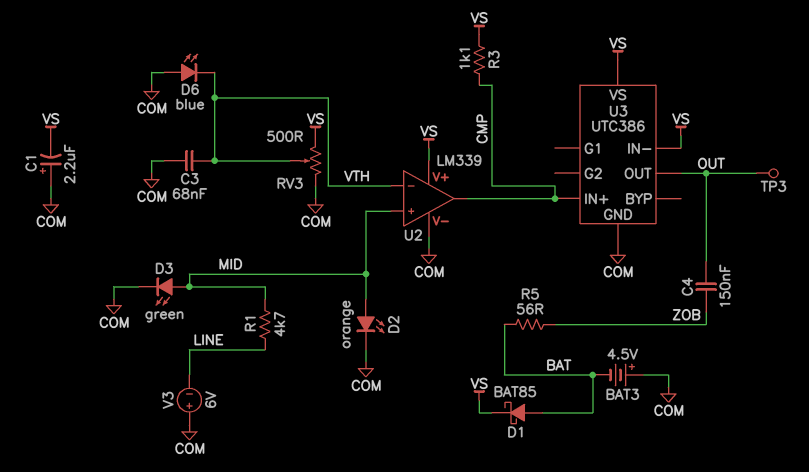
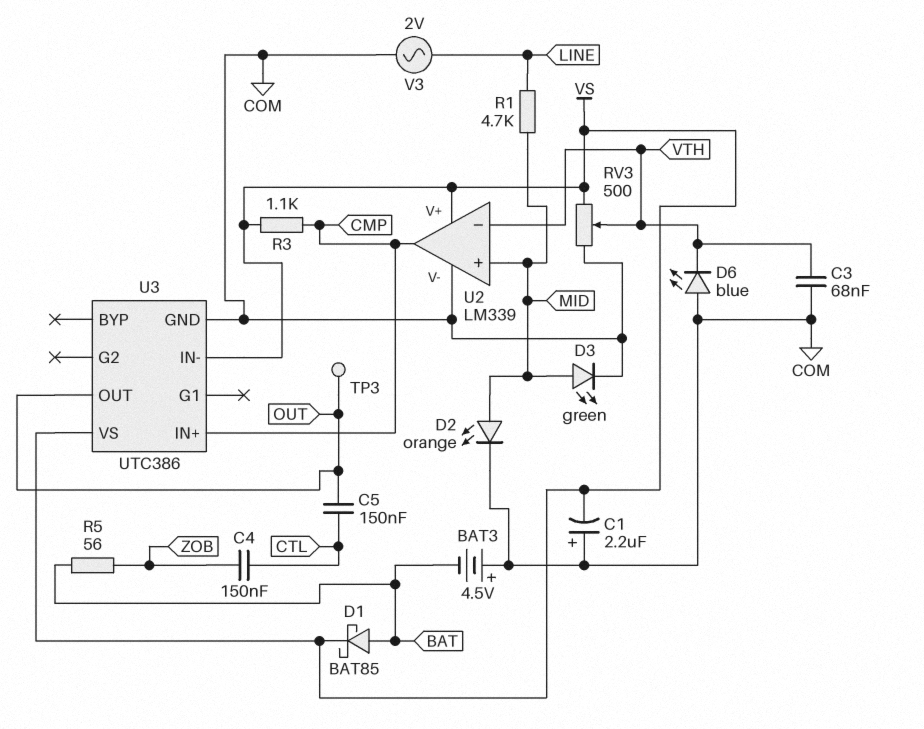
C4: 150nF (OUT, ZOB) -> 150nF (CTL, ZOB)
C5: none -> 150nF (CTL, OUT)
V3: 6V (plus COM, minus LINE) -> AC 2V (COM, LINE)

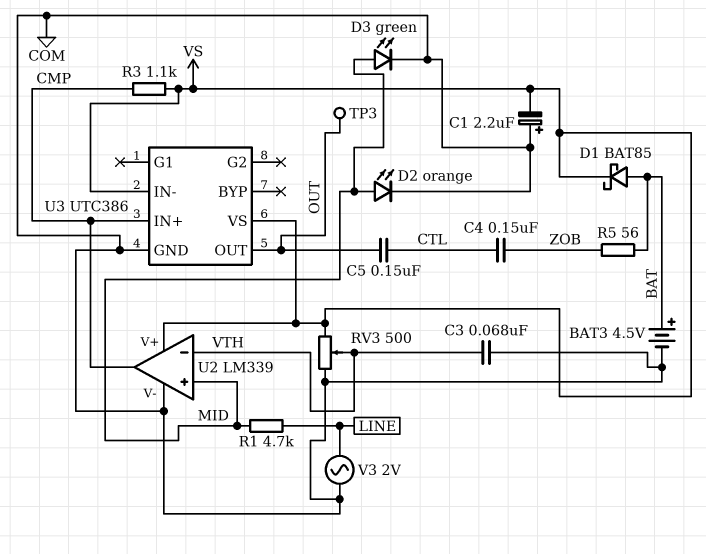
BAT3: 4.5V (plus COM, minus BAT) -> 4.5V (plus BAT, minus COM)
D6: LED blue (A COM, K VTH) -> none

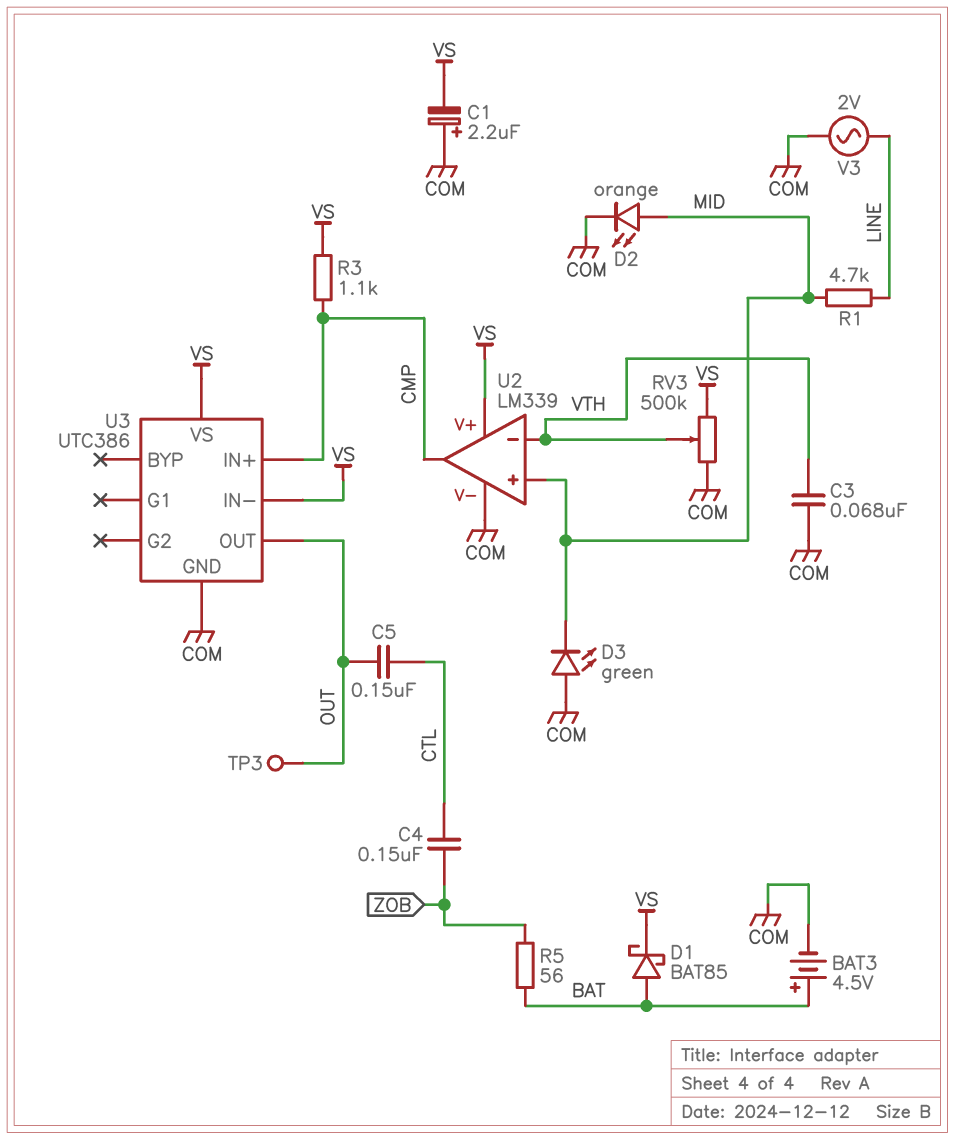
D3: LED green (A MID, K COM) -> LED green (A COM, K MID)
RV3: 500 (COM, VS, wiper VTH) -> 500k (COM, VS, wiper VTH)

